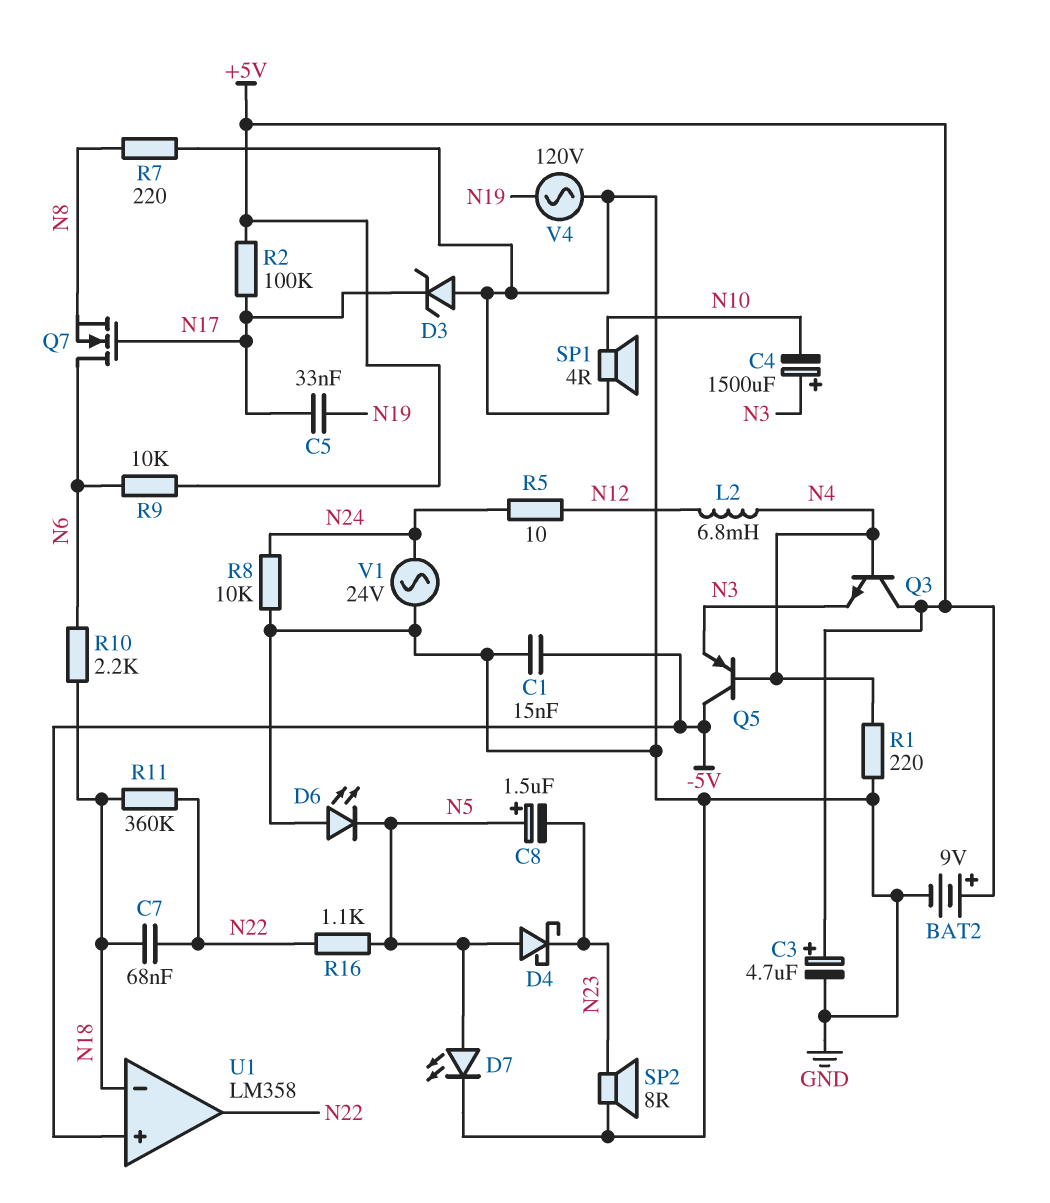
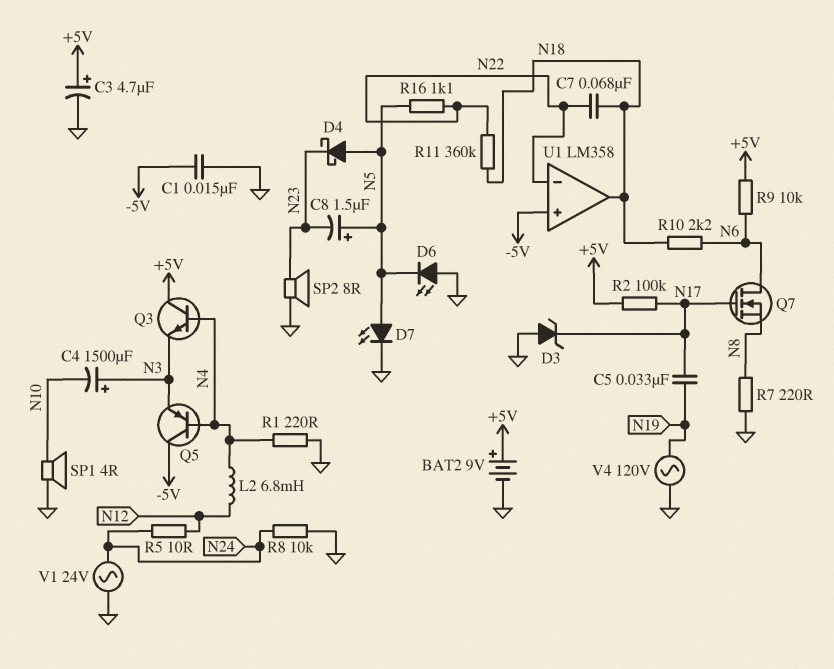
U1 pin in-: N18 -> N22
U1 pin out: N22 -> N18

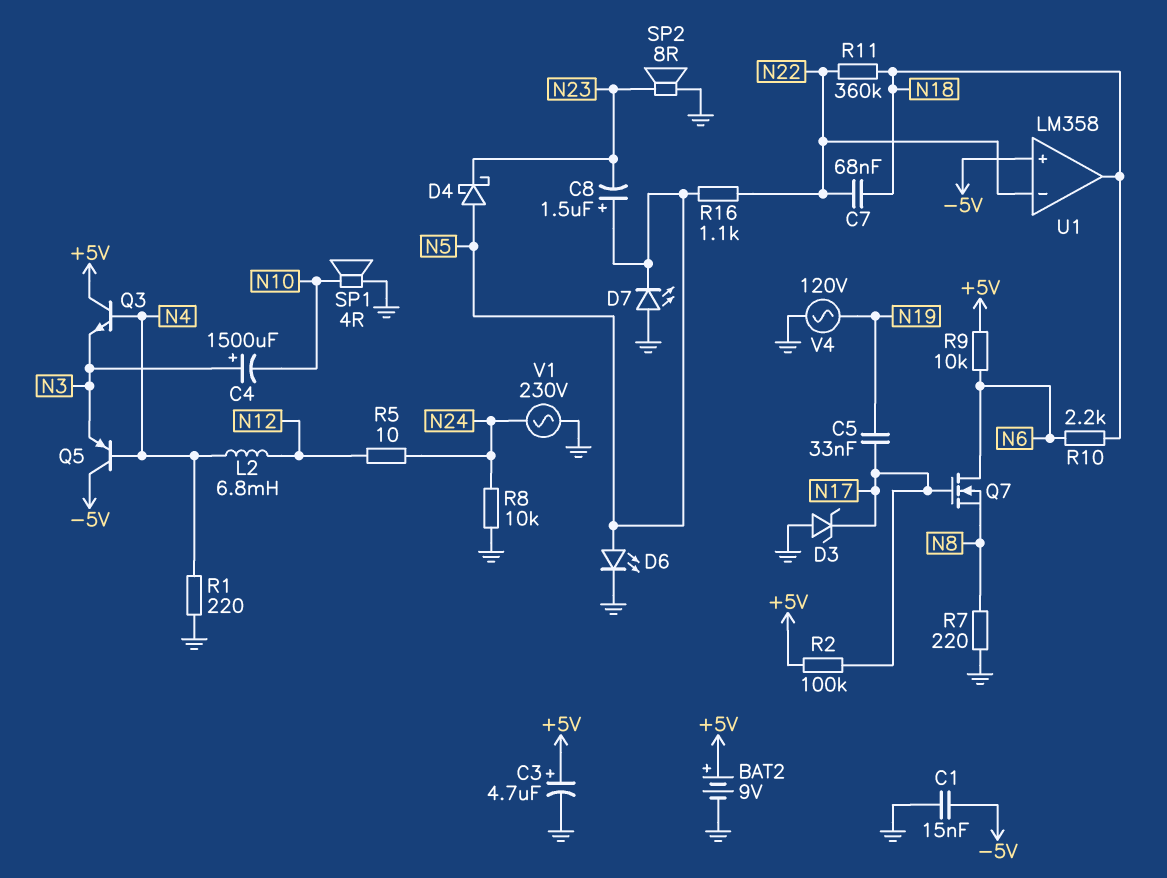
D6: LED (A GND, K N5) -> LED (A N5, K GND)
D7: LED (A N5, K GND) -> LED (A GND, K N5)
V1: AC 24V (GND, N24) -> AC 230V (GND, N24)

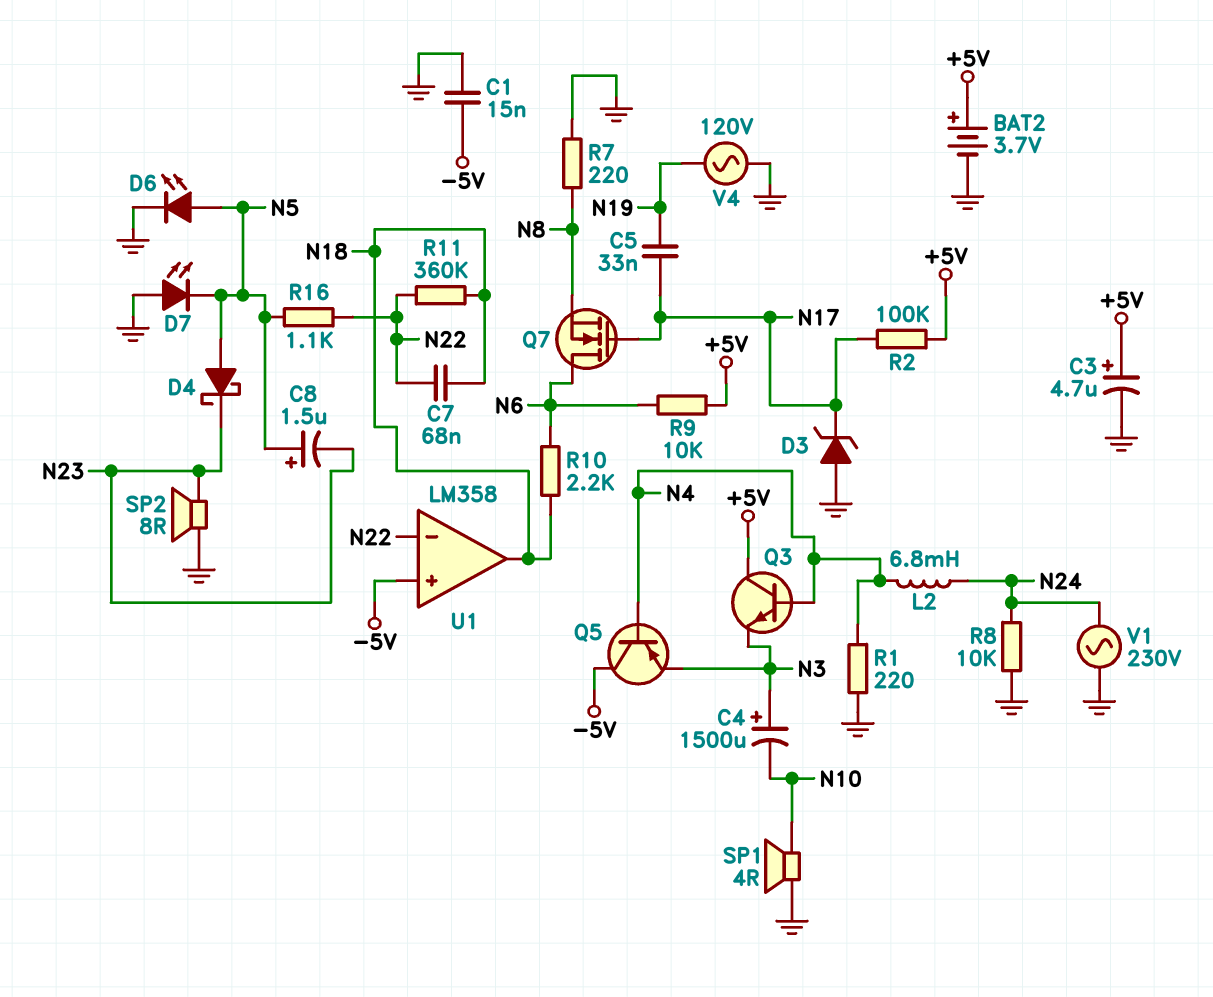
BAT2: 9V (plus +5V, minus GND) -> 3.7V (plus +5V, minus GND)
L2: 6.8mH (N4, N12) -> 6.8mH (N4, N24)
R5: 10 (N12, N24) -> none

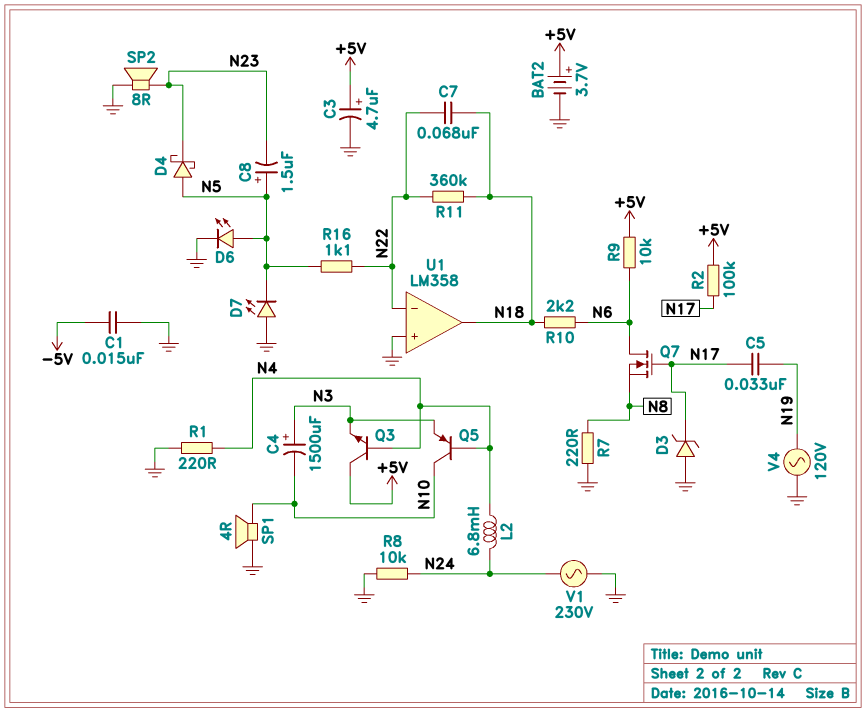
Q5: PNP (B N4, C -5V, E N3) -> PNP (B N4, C N10, E N3)
U1 pin in+: -5V -> GND

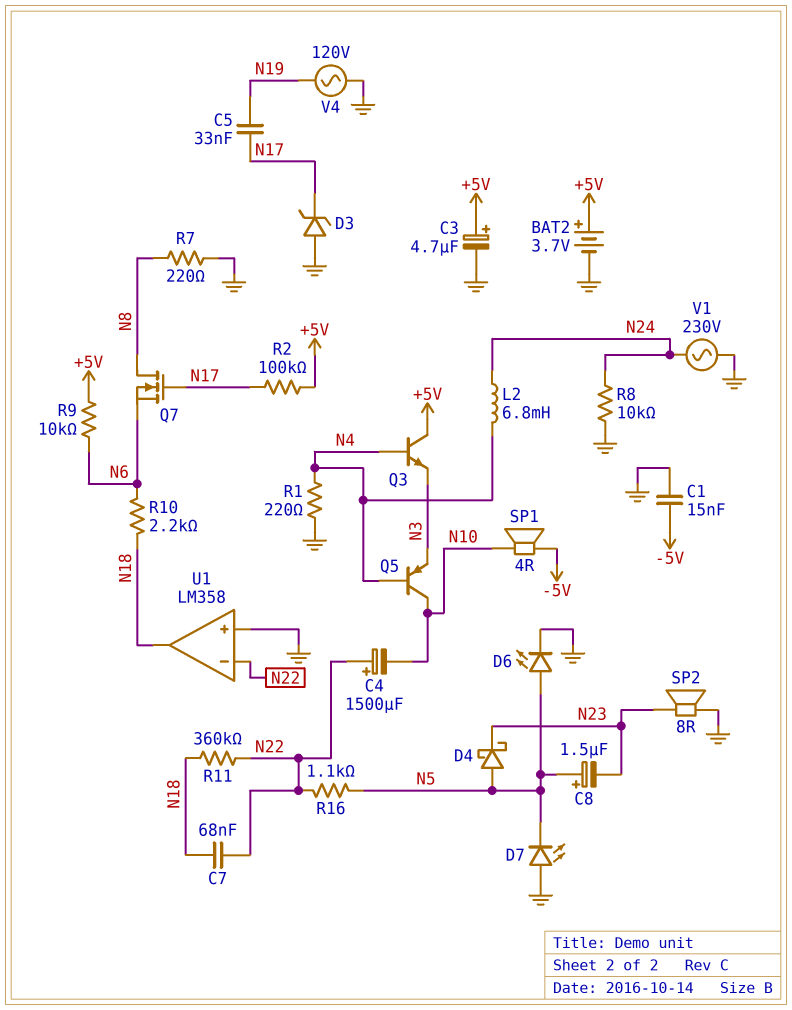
C4: 1500uF (plus N3, minus N10) -> 1500uF (plus N22, minus N10)
Q7: NMOS (G N17, D N6, S N8) -> NMOS (G N17, D N8, S N6)
SP1: speaker 4R (GND, N10) -> speaker 4R (-5V, N10)

